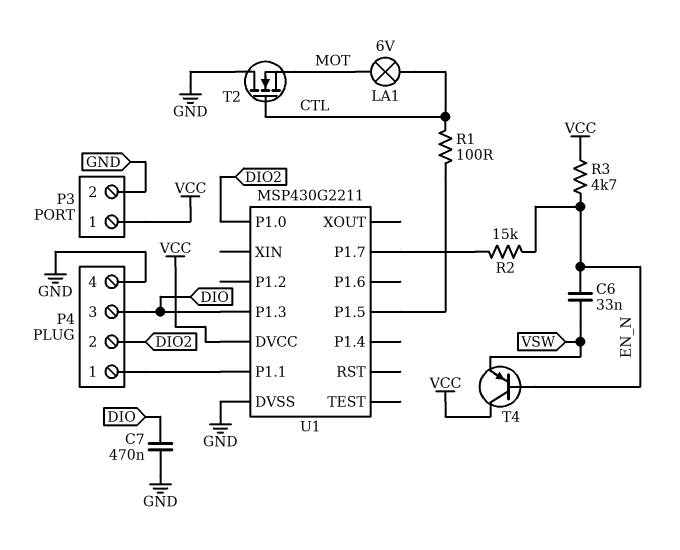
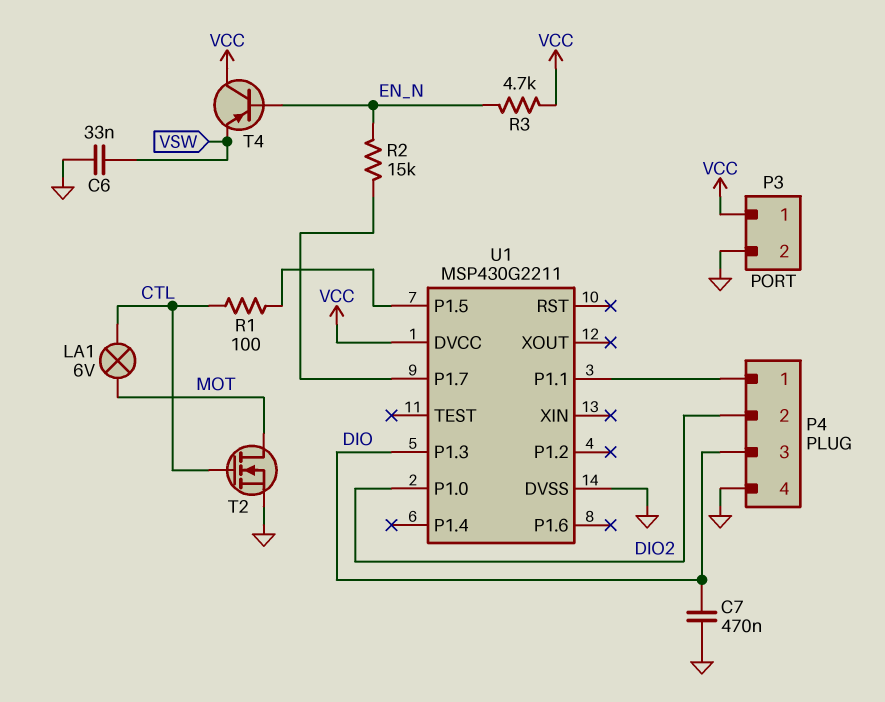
C6: 33nF (EN_N, VSW) -> 33nF (GND, VSW)
T2: NMOS (G CTL, D GND, S MOT) -> NMOS (G CTL, D MOT, S GND)

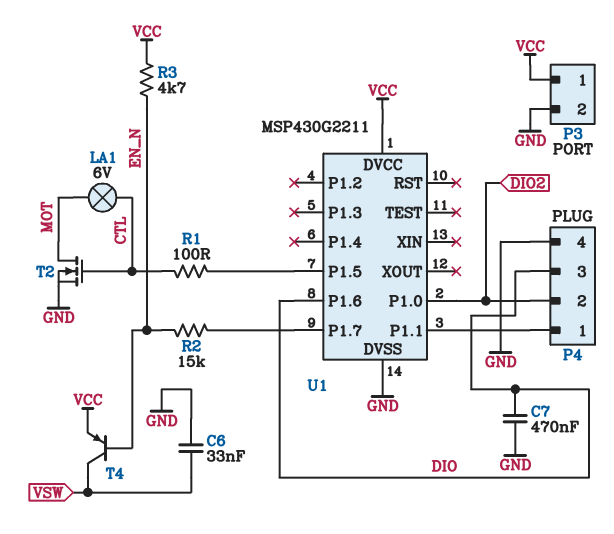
T4: PNP (B EN_N, C VCC, E VSW) -> PNP (B EN_N, C VSW, E VCC)
U1 pin P1.3: DIO -> none
U1 pin P1.6: none -> DIO

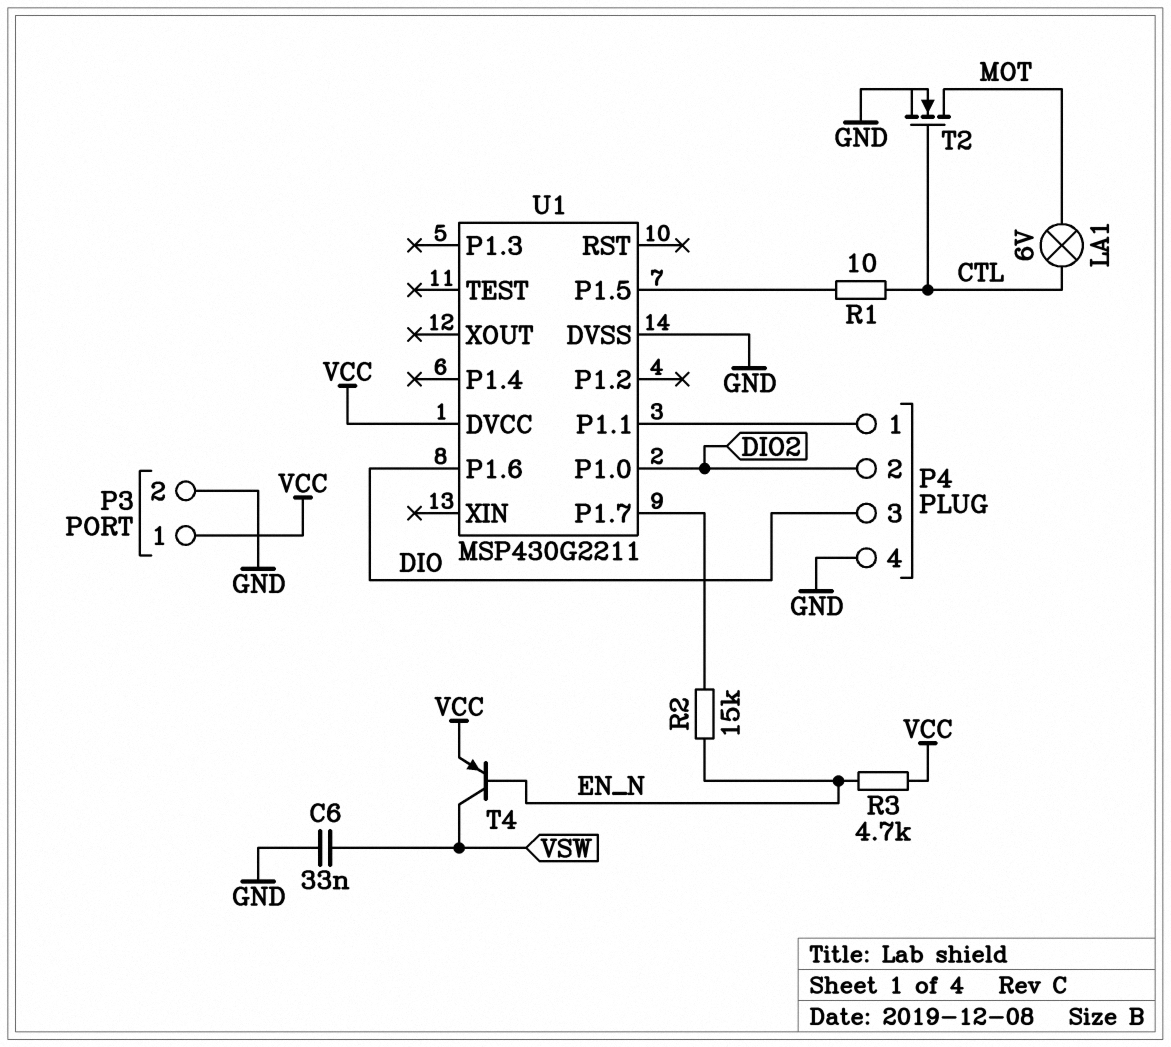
C7: 470nF (DIO, GND) -> none
R1: 100 (CTL, U1/P1.5) -> 10 (CTL, U1/P1.5)

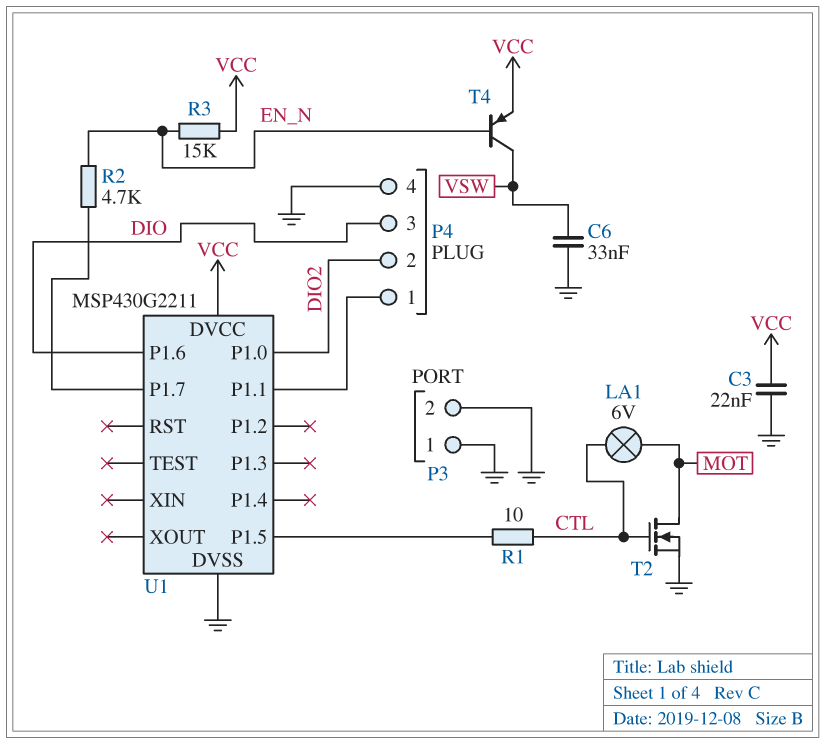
C3: none -> 22nF (GND, VCC)
P3 pin 1: VCC -> GND
R2: 15k (EN_N, U1/P1.7) -> 4.7k (EN_N, U1/P1.7)
R3: 4.7k (EN_N, VCC) -> 15k (EN_N, VCC)

